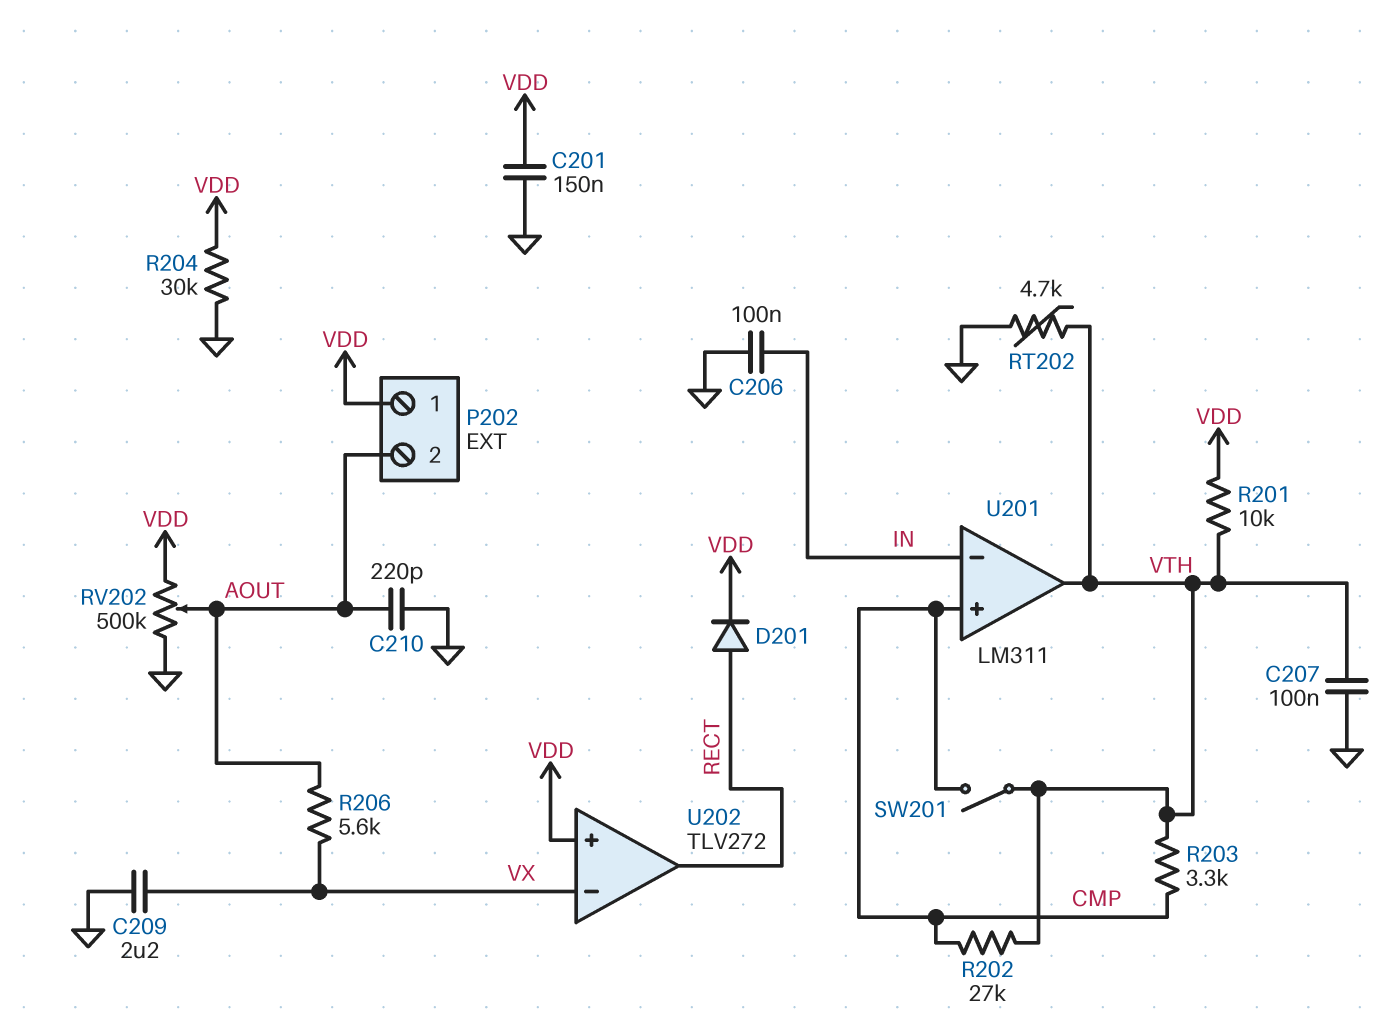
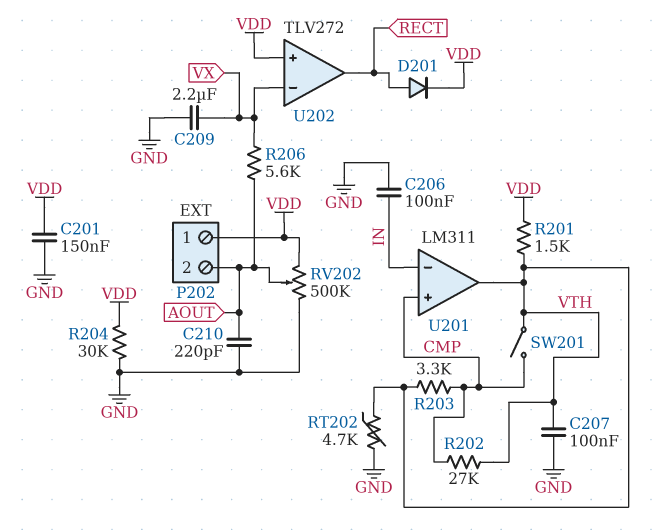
R201: 10k (VDD, VTH) -> 1.5k (VDD, VTH)

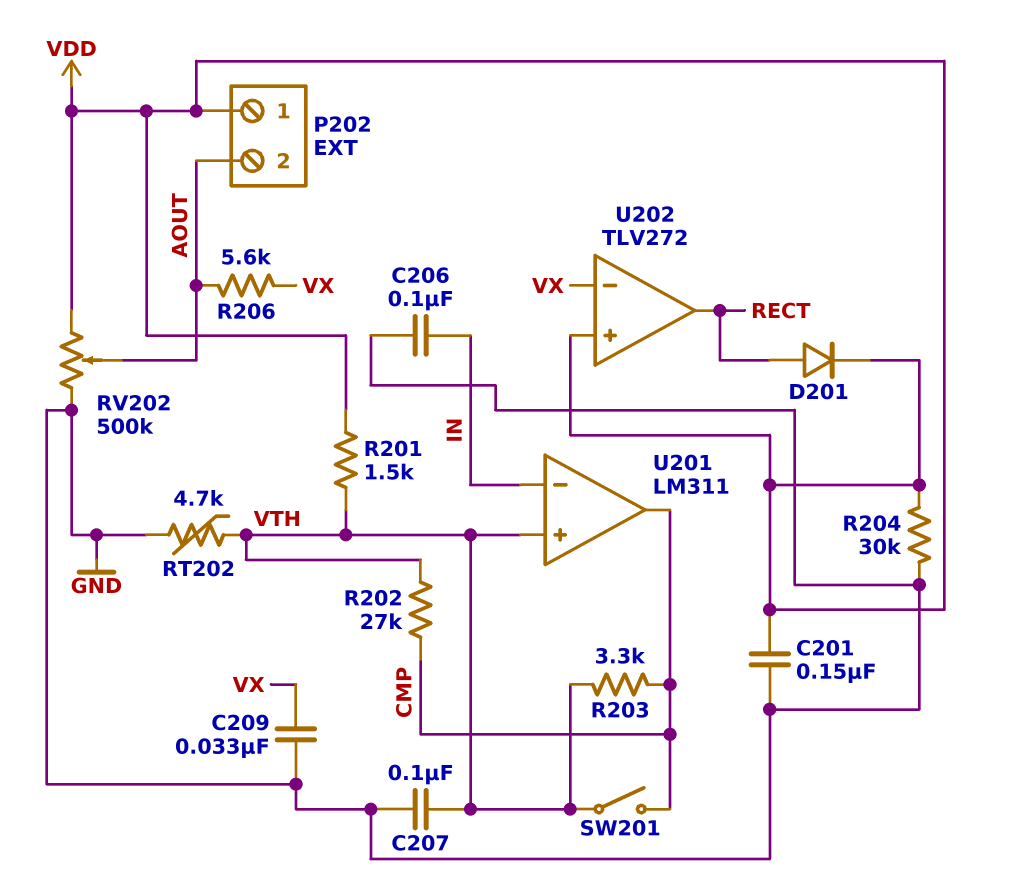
C209: 2.2uF (GND, VX) -> 33nF (GND, VX)
C210: 220pF (AOUT, GND) -> none
U201 pin in+: CMP -> VTH
U201 pin out: VTH -> CMP

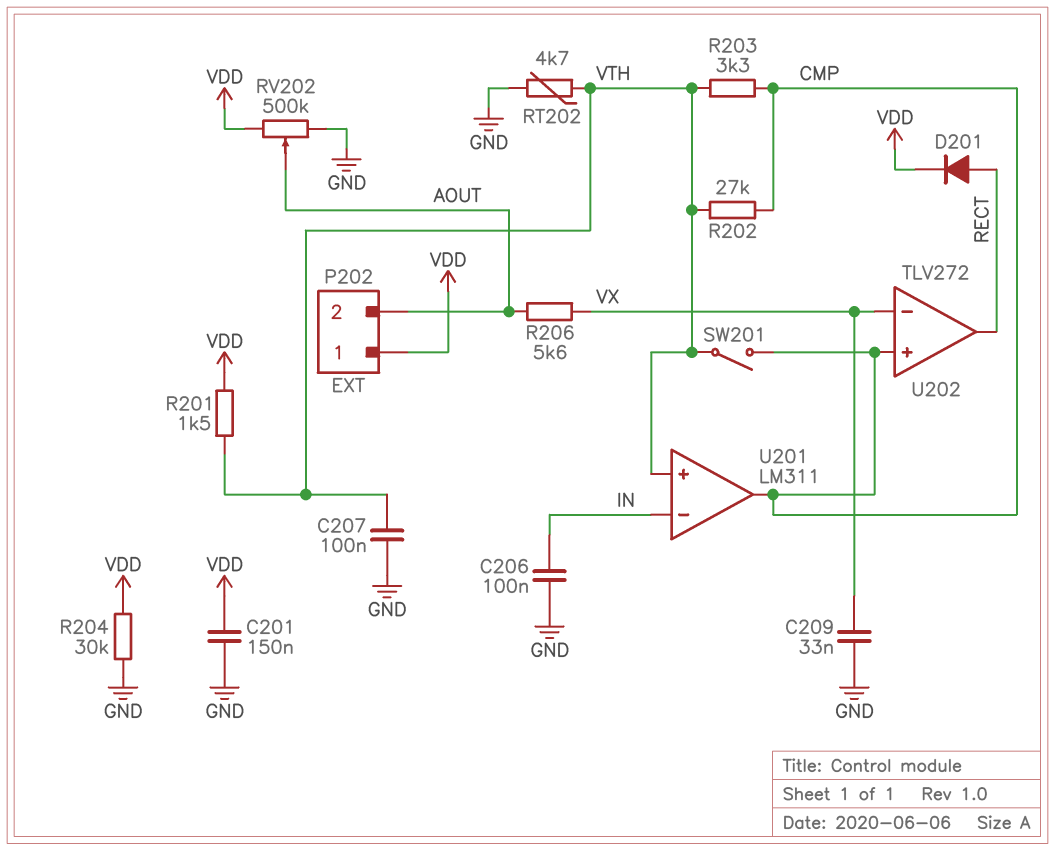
U202 pin in+: VDD -> CMP

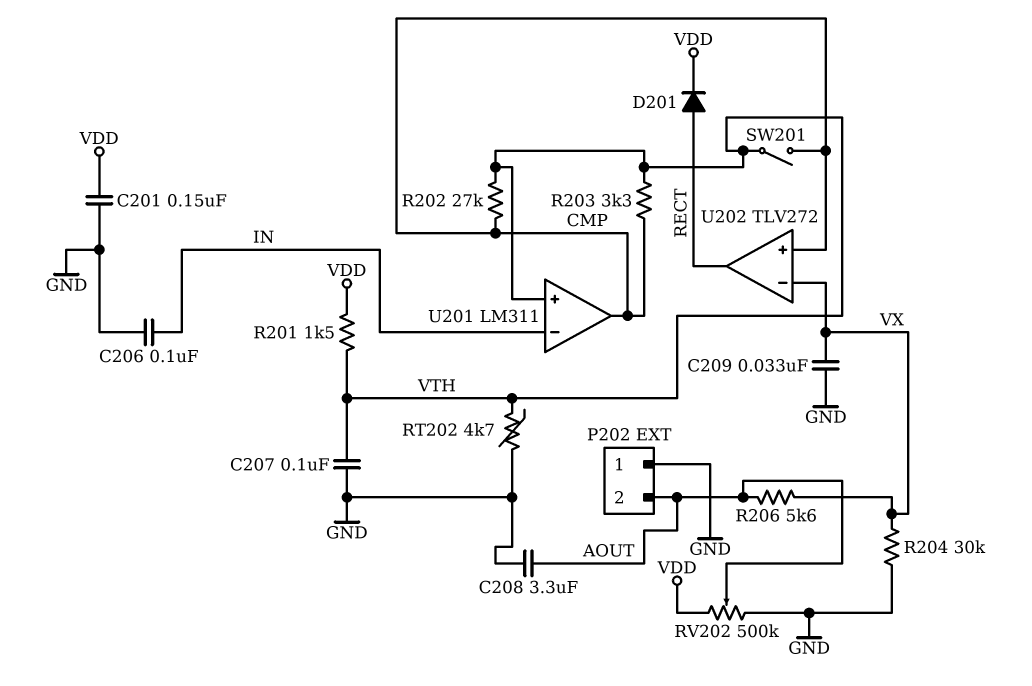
C208: none -> 3.3uF (AOUT, GND)
P202 pin 1: VDD -> GND
R204: 30k (GND, VDD) -> 30k (GND, VX)

